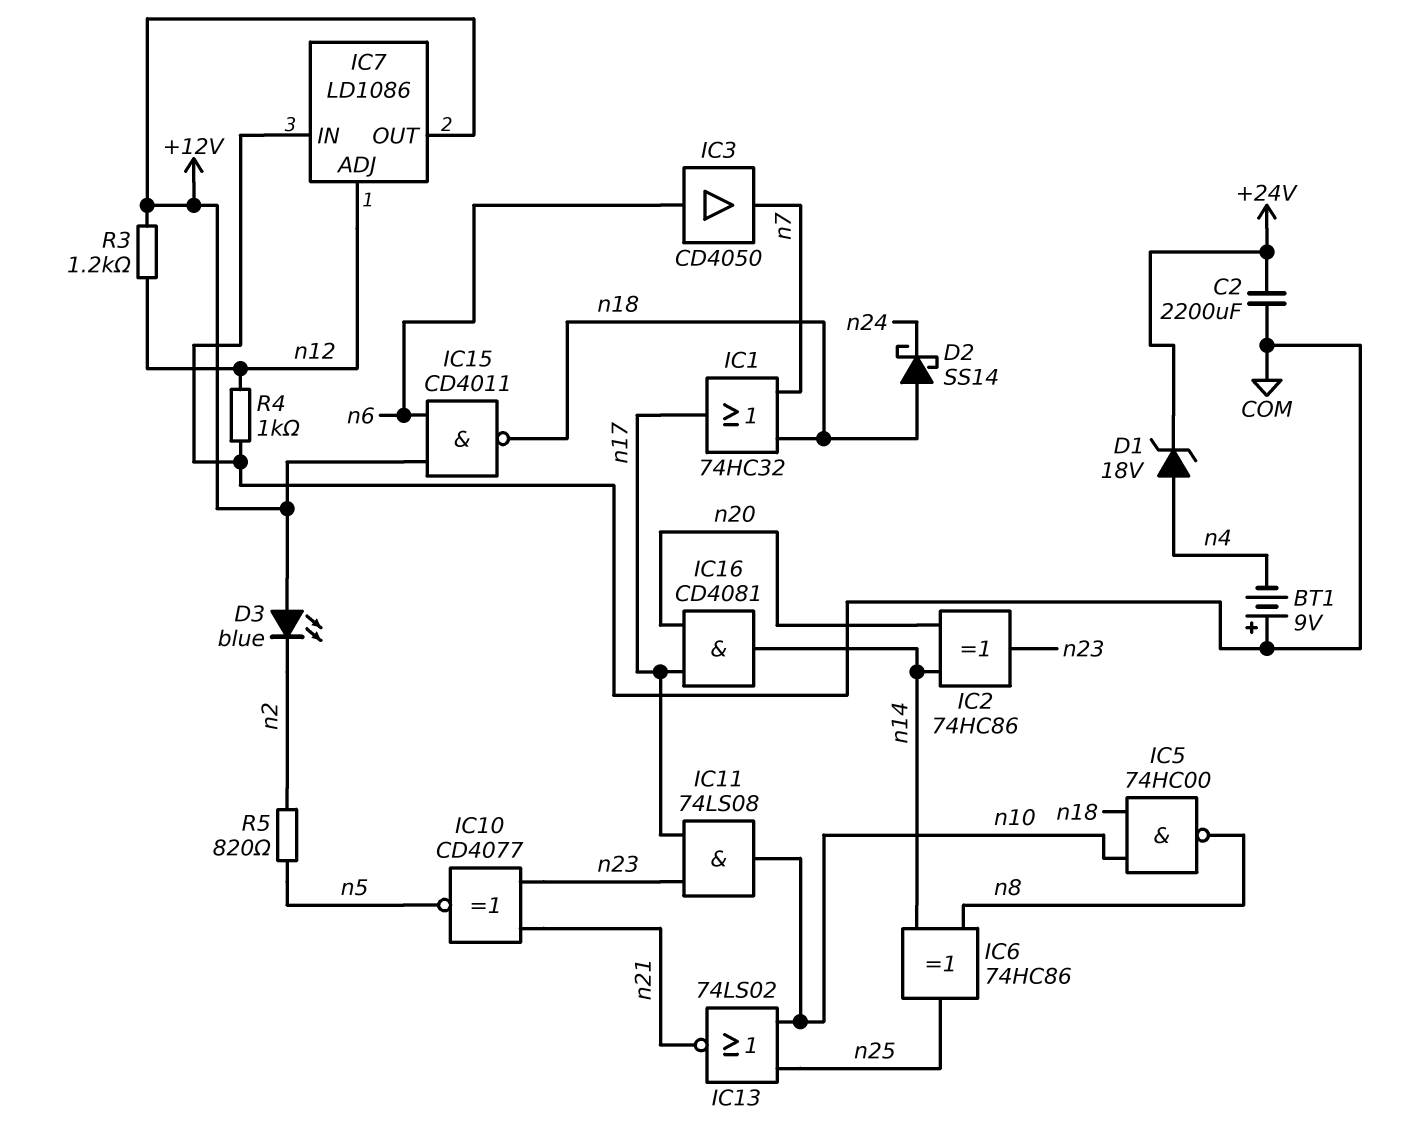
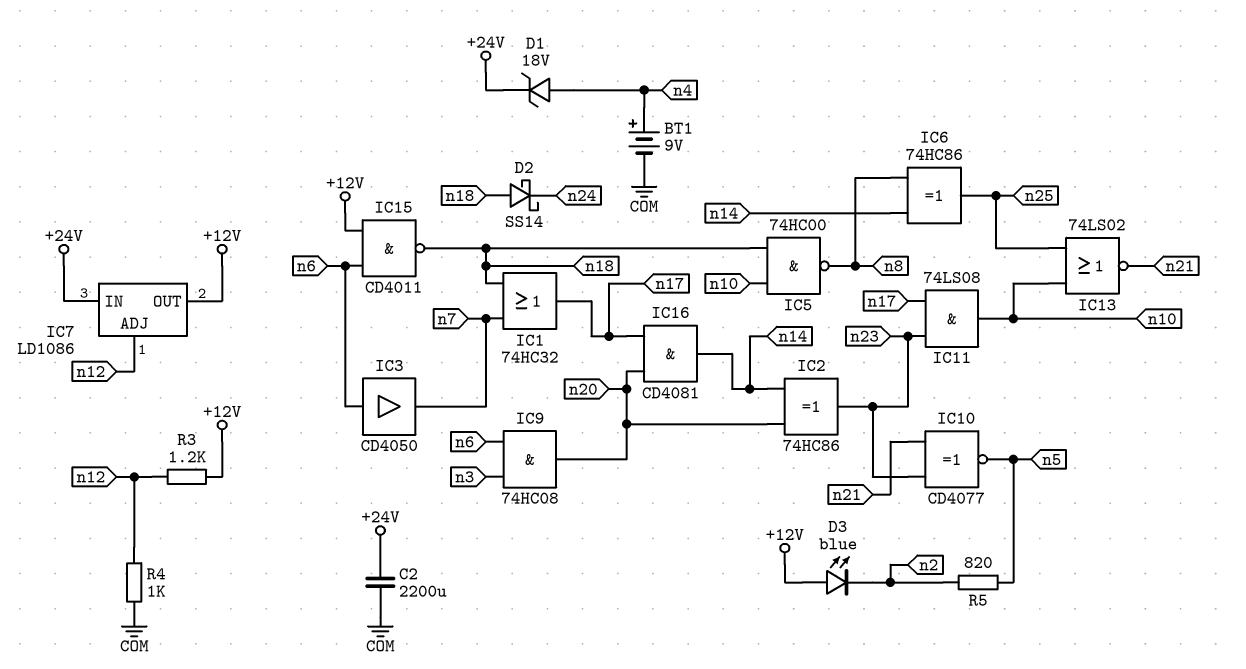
BT1: 9V (plus COM, minus n4) -> 9V (plus n4, minus COM)
IC7 pin IN: COM -> +24V
IC9: none -> AND 74HC08 (in n3, in n6, out n20)

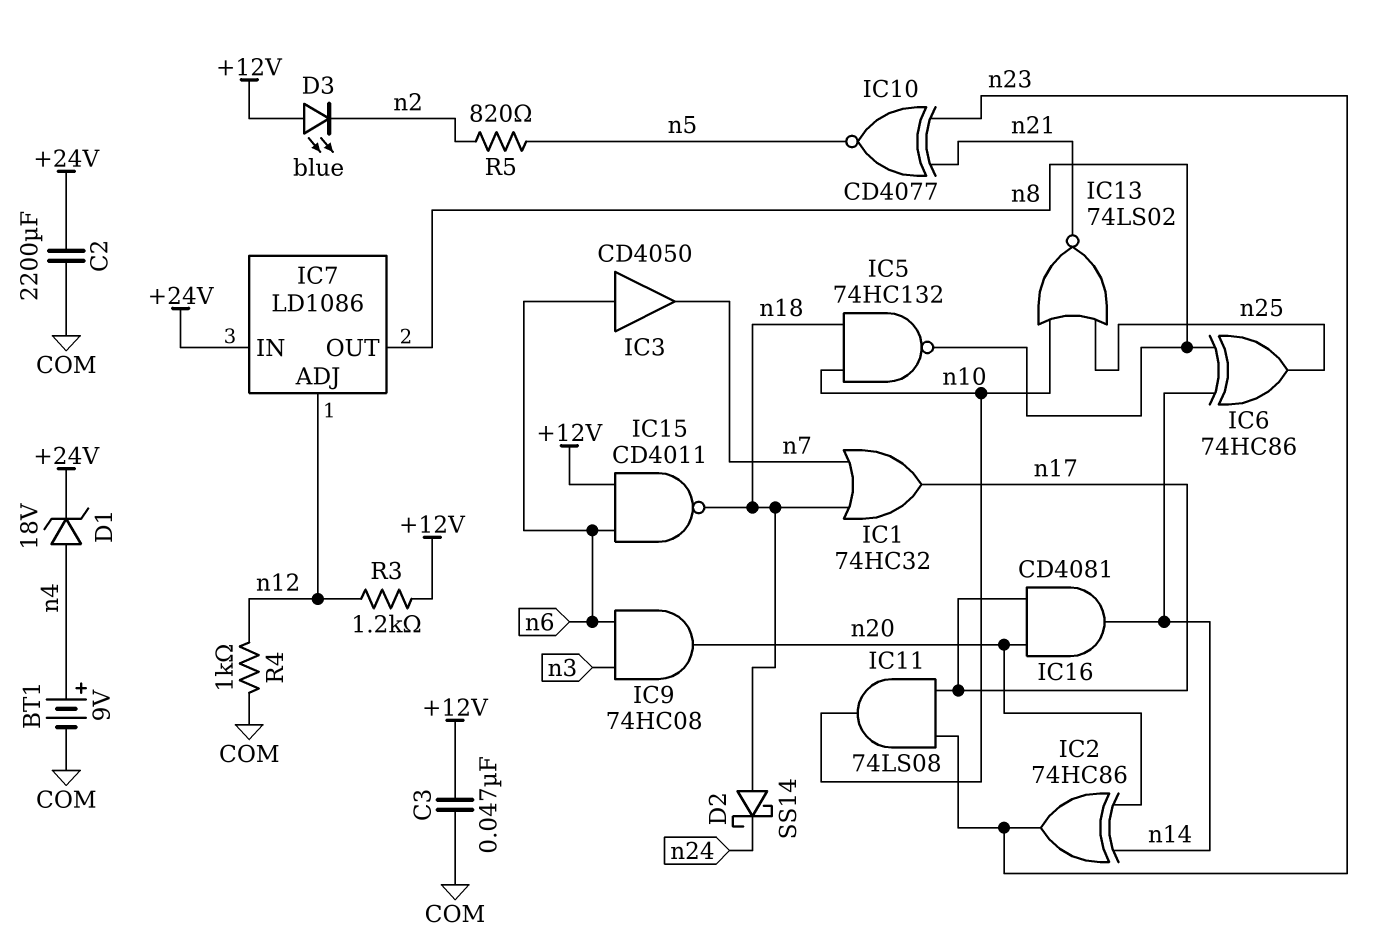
C3: none -> 47nF (+12V, COM)
IC5: NAND 74HC00 (in n10, in n18, out n8) -> NAND 74HC132 (in n10, in n18, out n8)
IC7 pin OUT: +12V -> n8

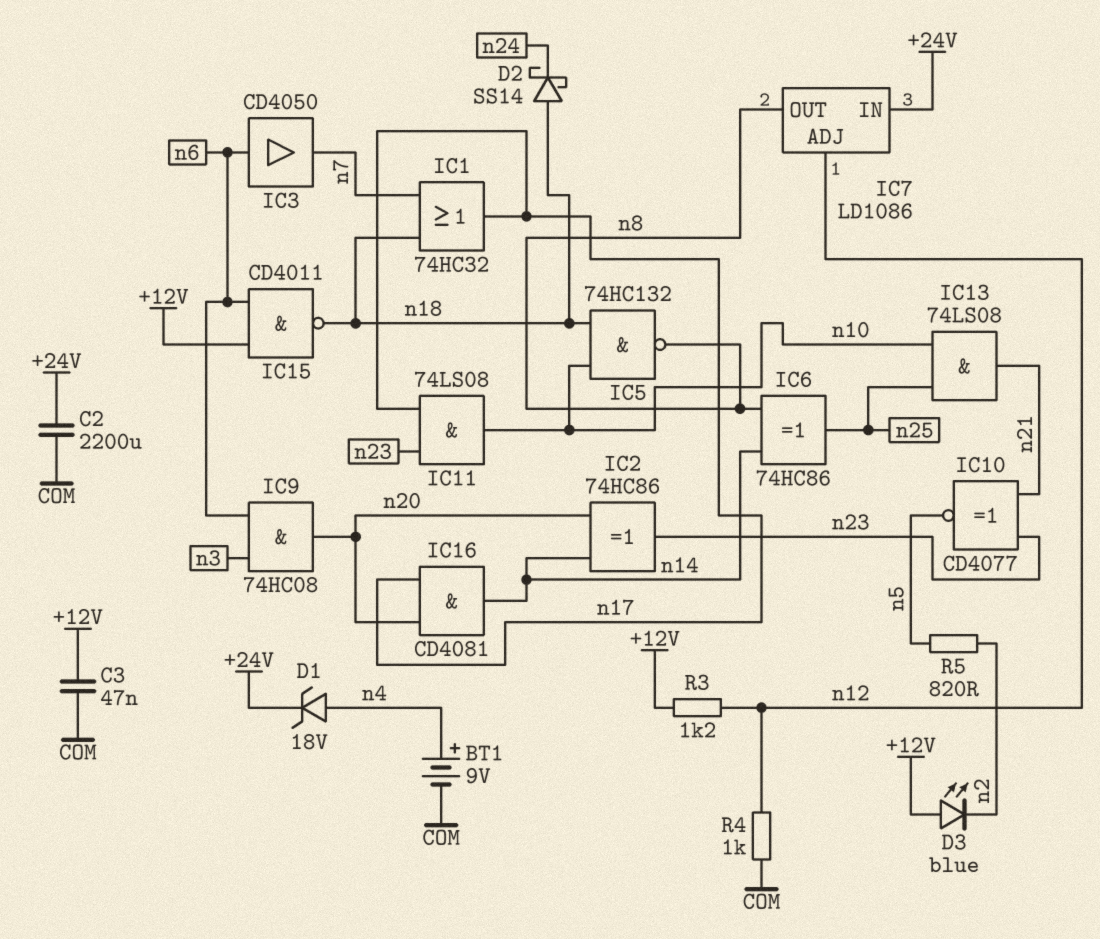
IC13: NOR 74LS02 (in n10, in n25, out n21) -> AND 74LS08 (in n10, in n25, out n21)

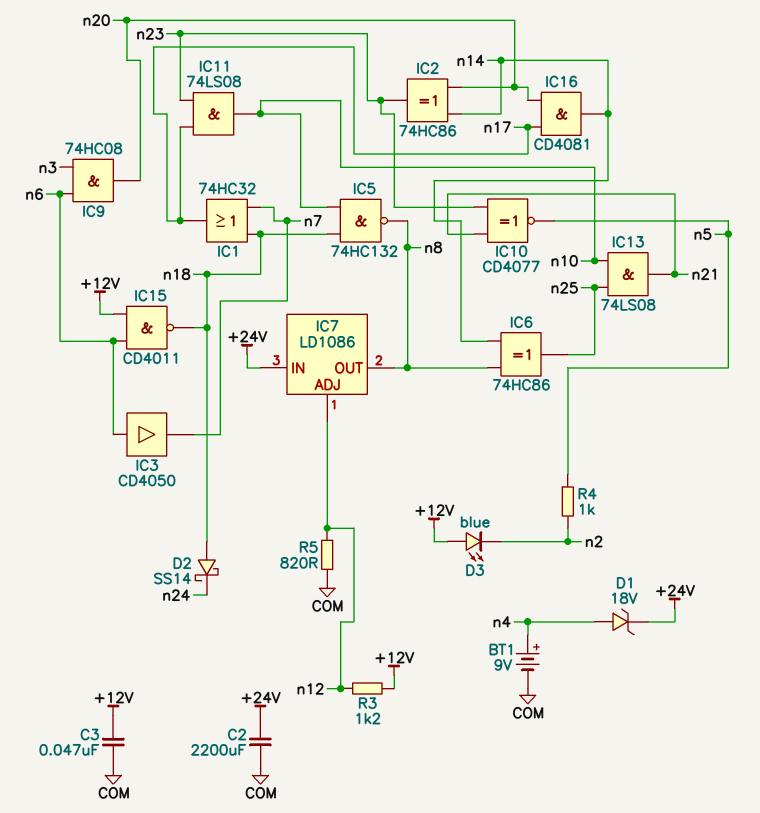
R4: 1k (COM, n12) -> 1k (n2, n5)
R5: 820 (n2, n5) -> 820 (COM, n12)

